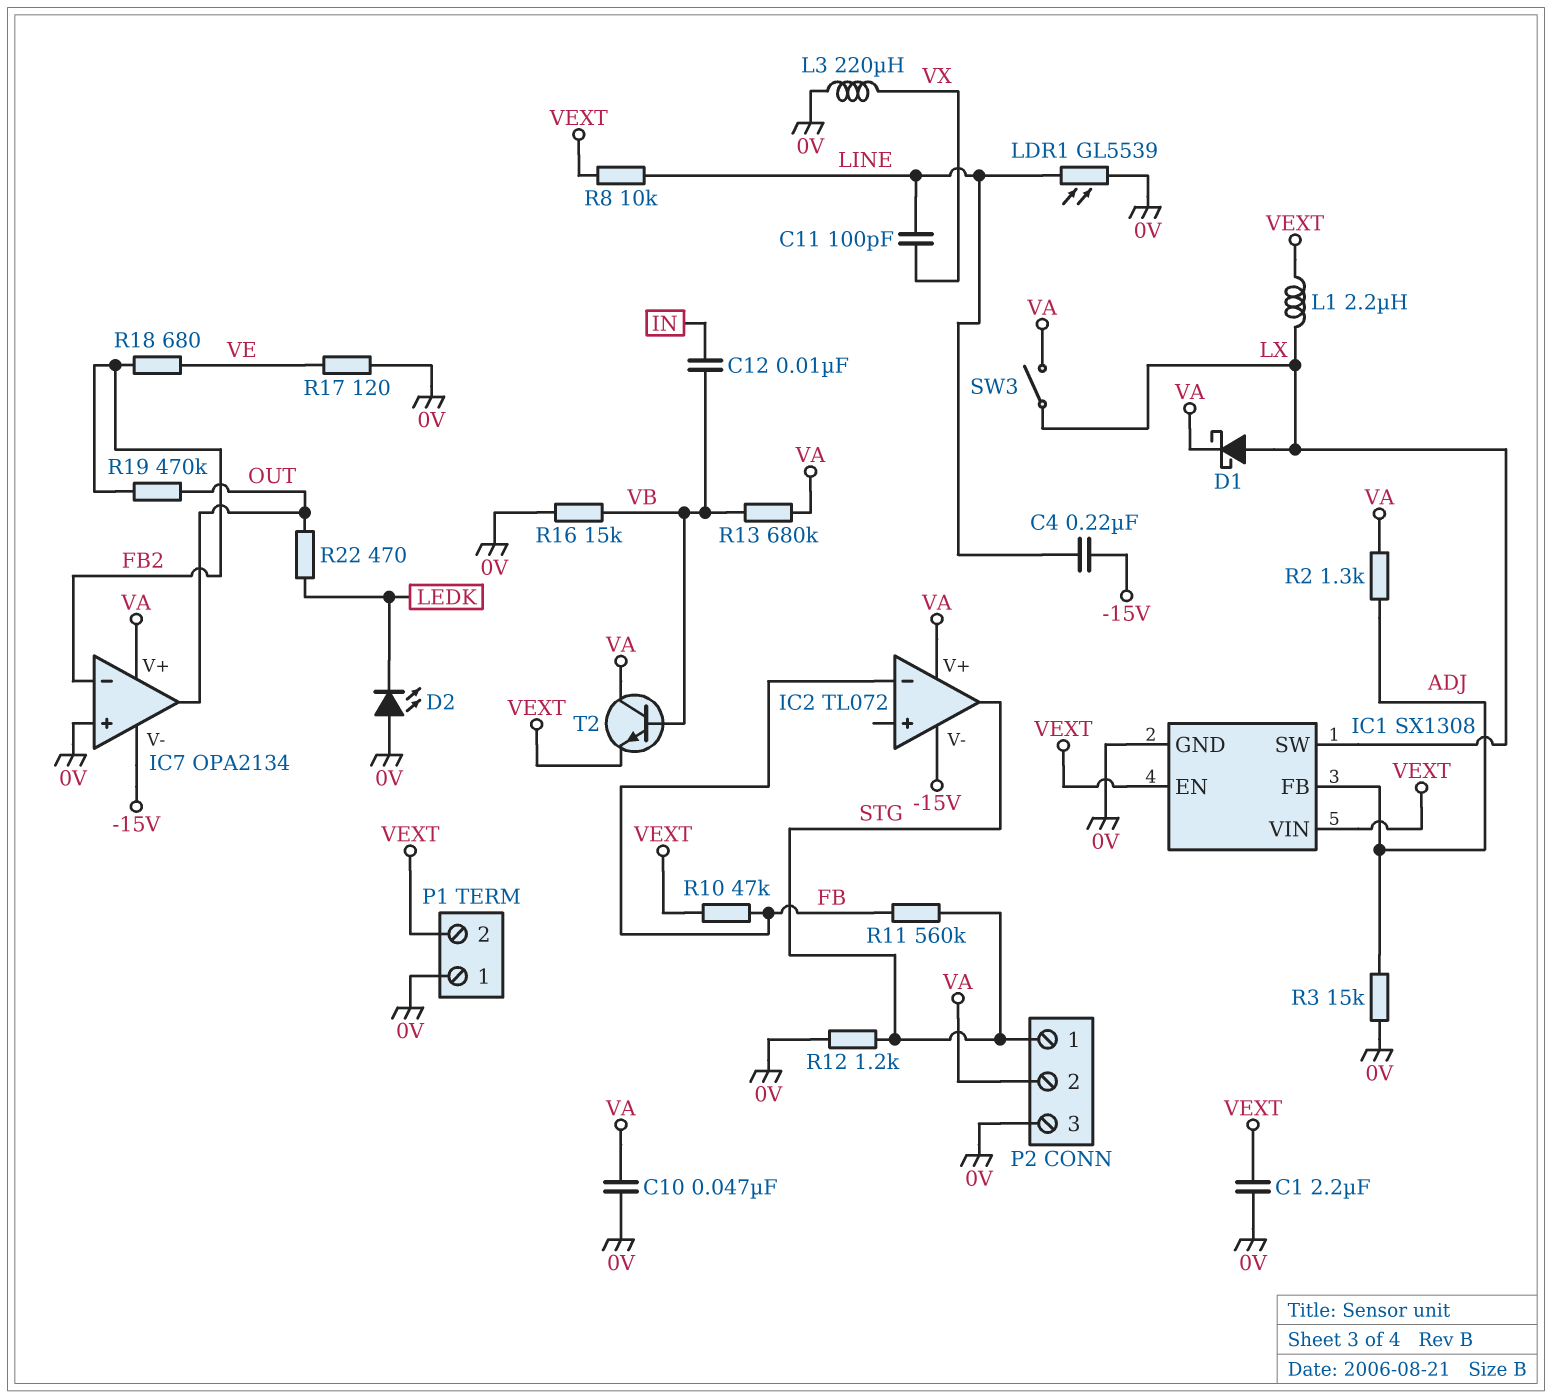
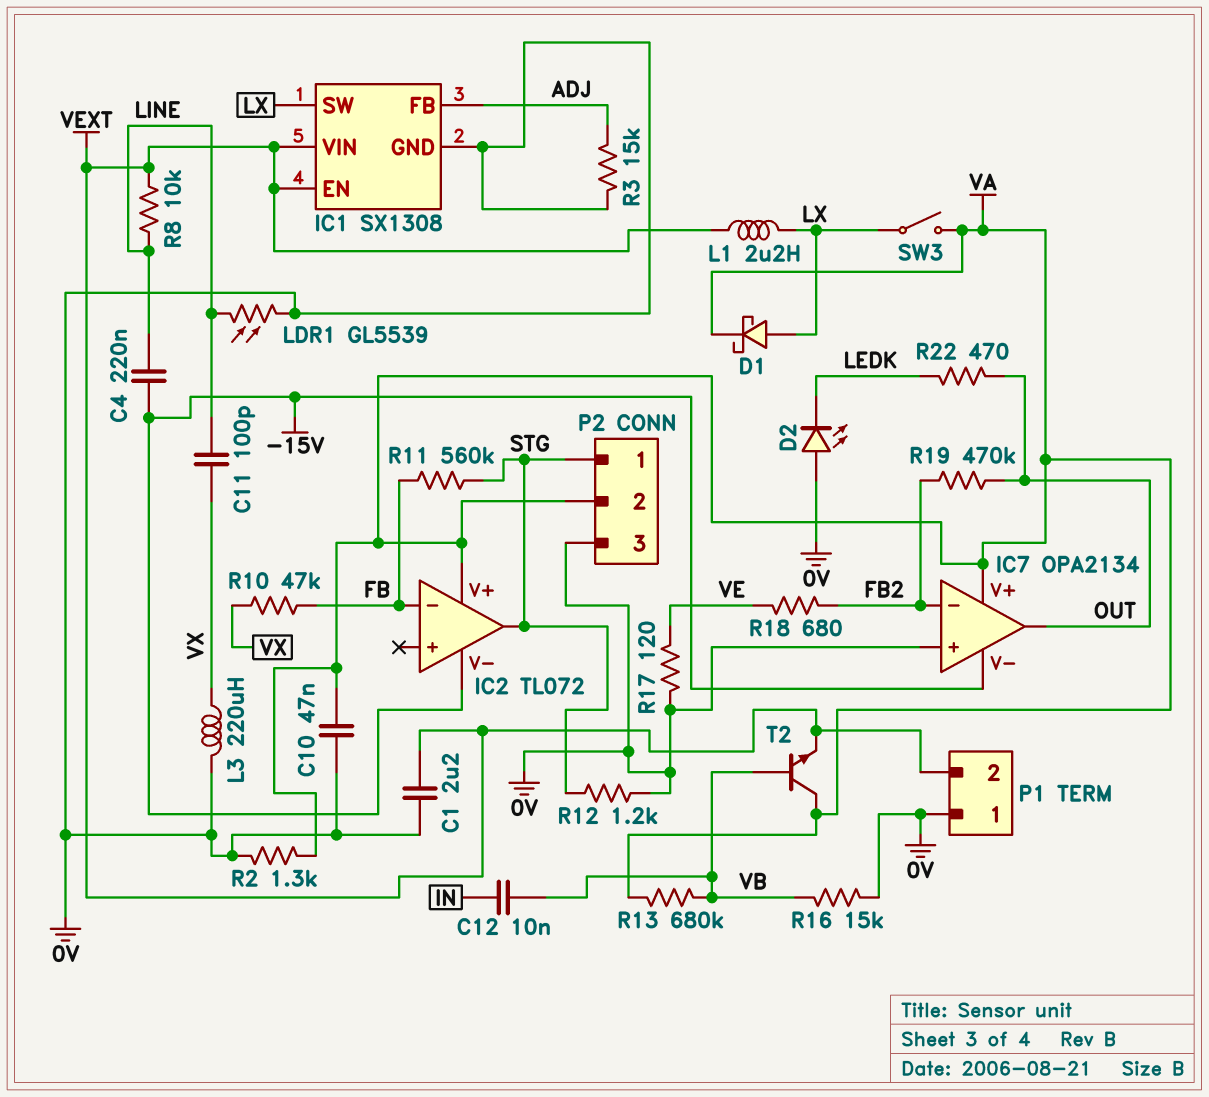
R2: 1.3k (ADJ, VA) -> 1.3k (0V, VA)
R10: 47k (FB, VEXT) -> 47k (FB, VX)

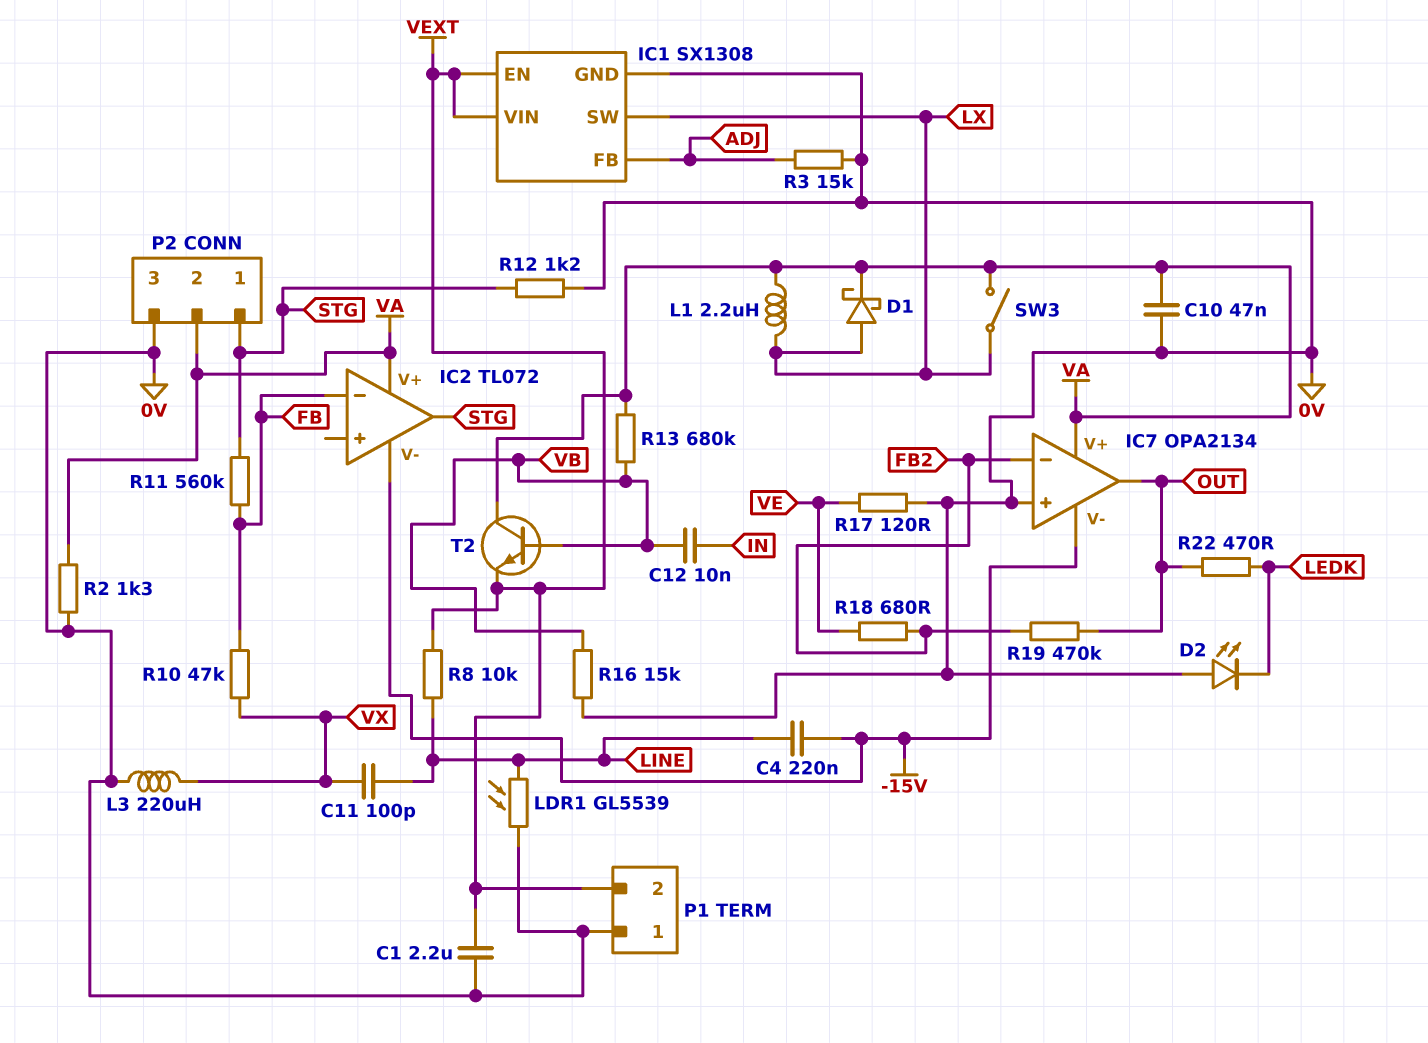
L1: 2.2uH (LX, VEXT) -> 2.2uH (LX, VA)

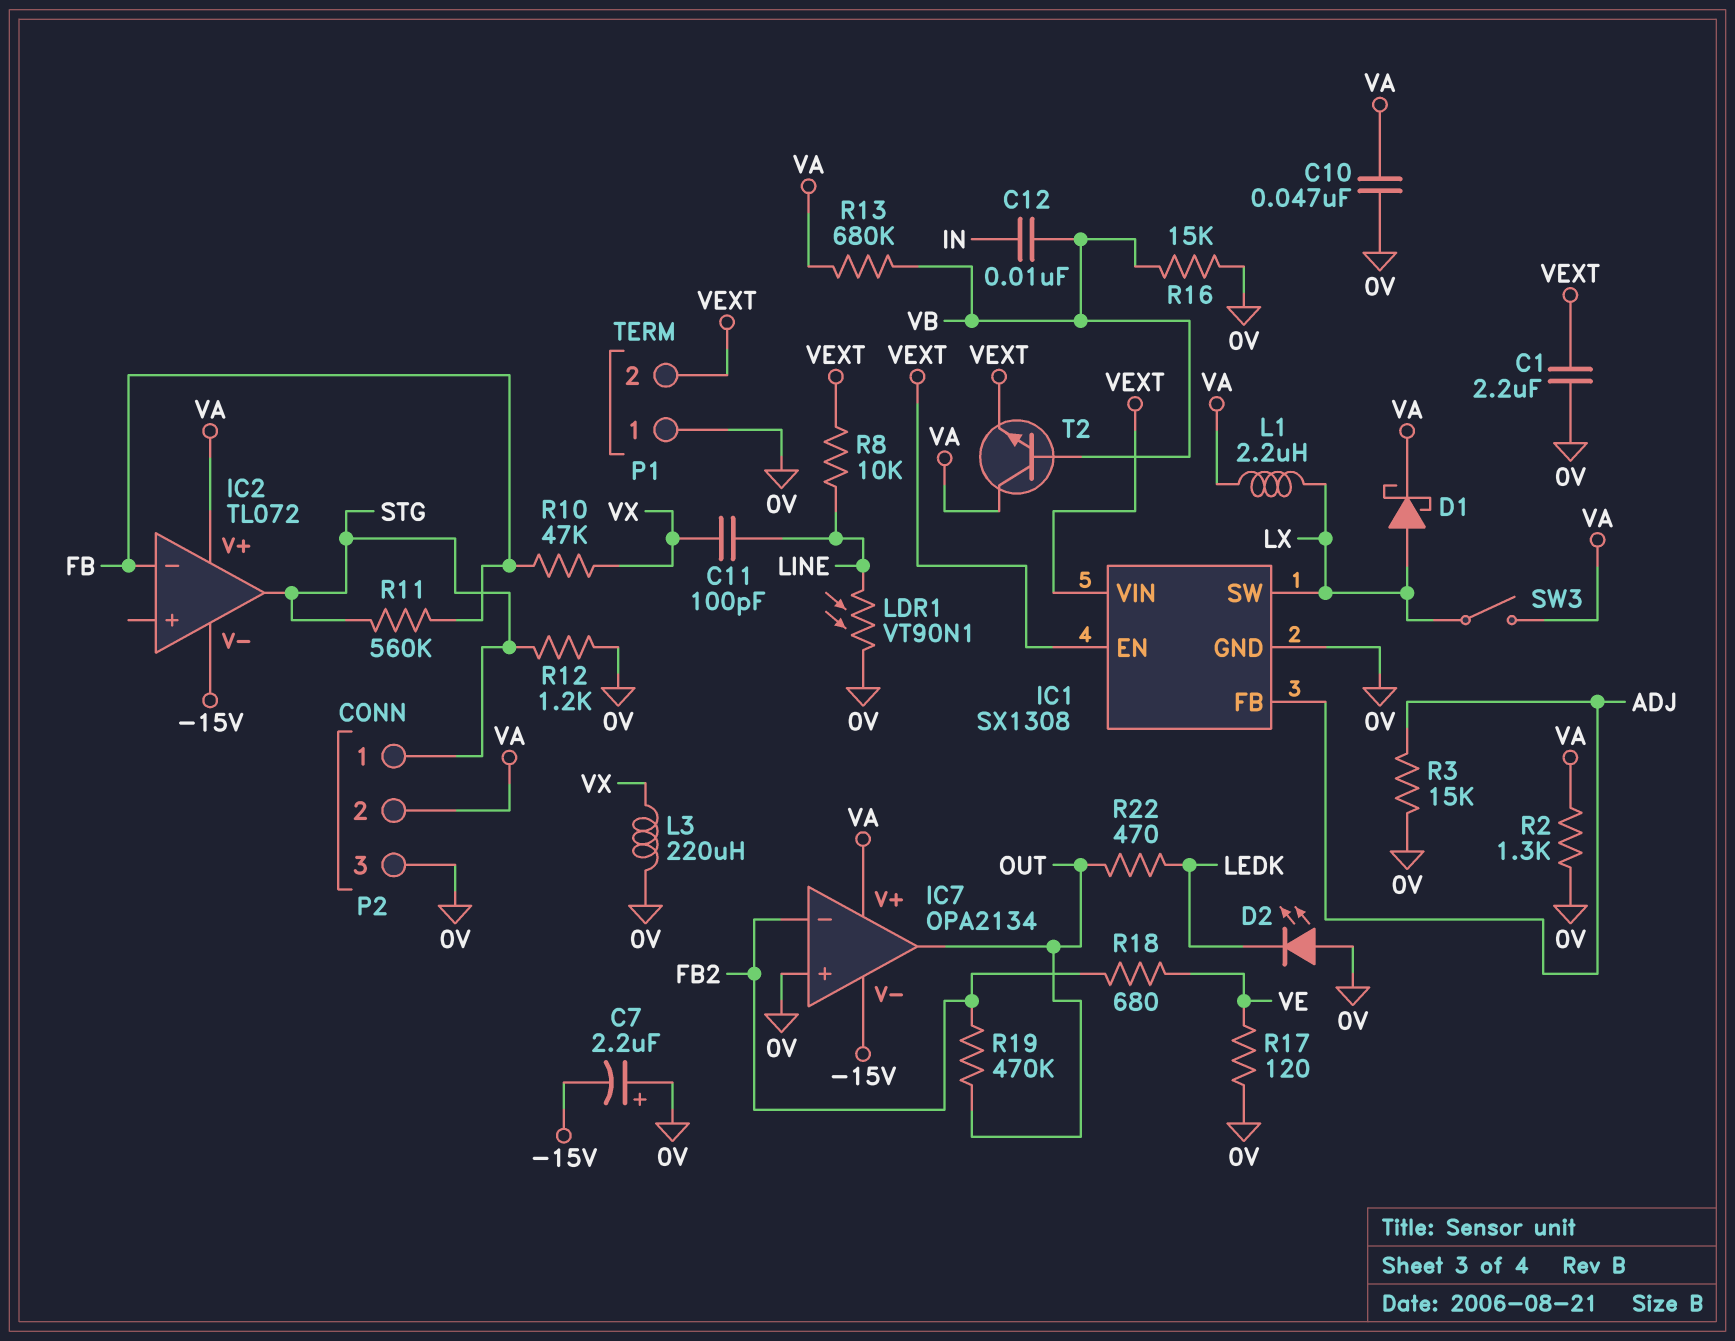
C4: 220nF (-15V, LINE) -> none
C7: none -> 2.2uF (plus 0V, minus -15V)
LDR1: GL5539 (0V, LINE) -> VT90N1 (0V, LINE)

